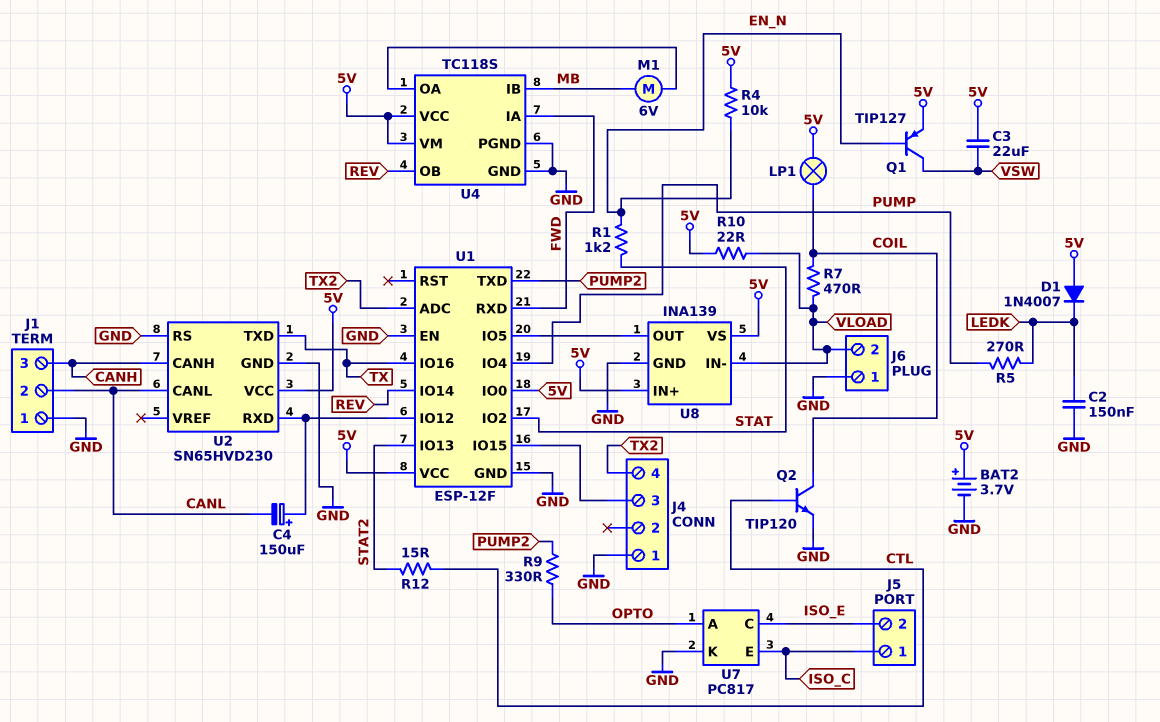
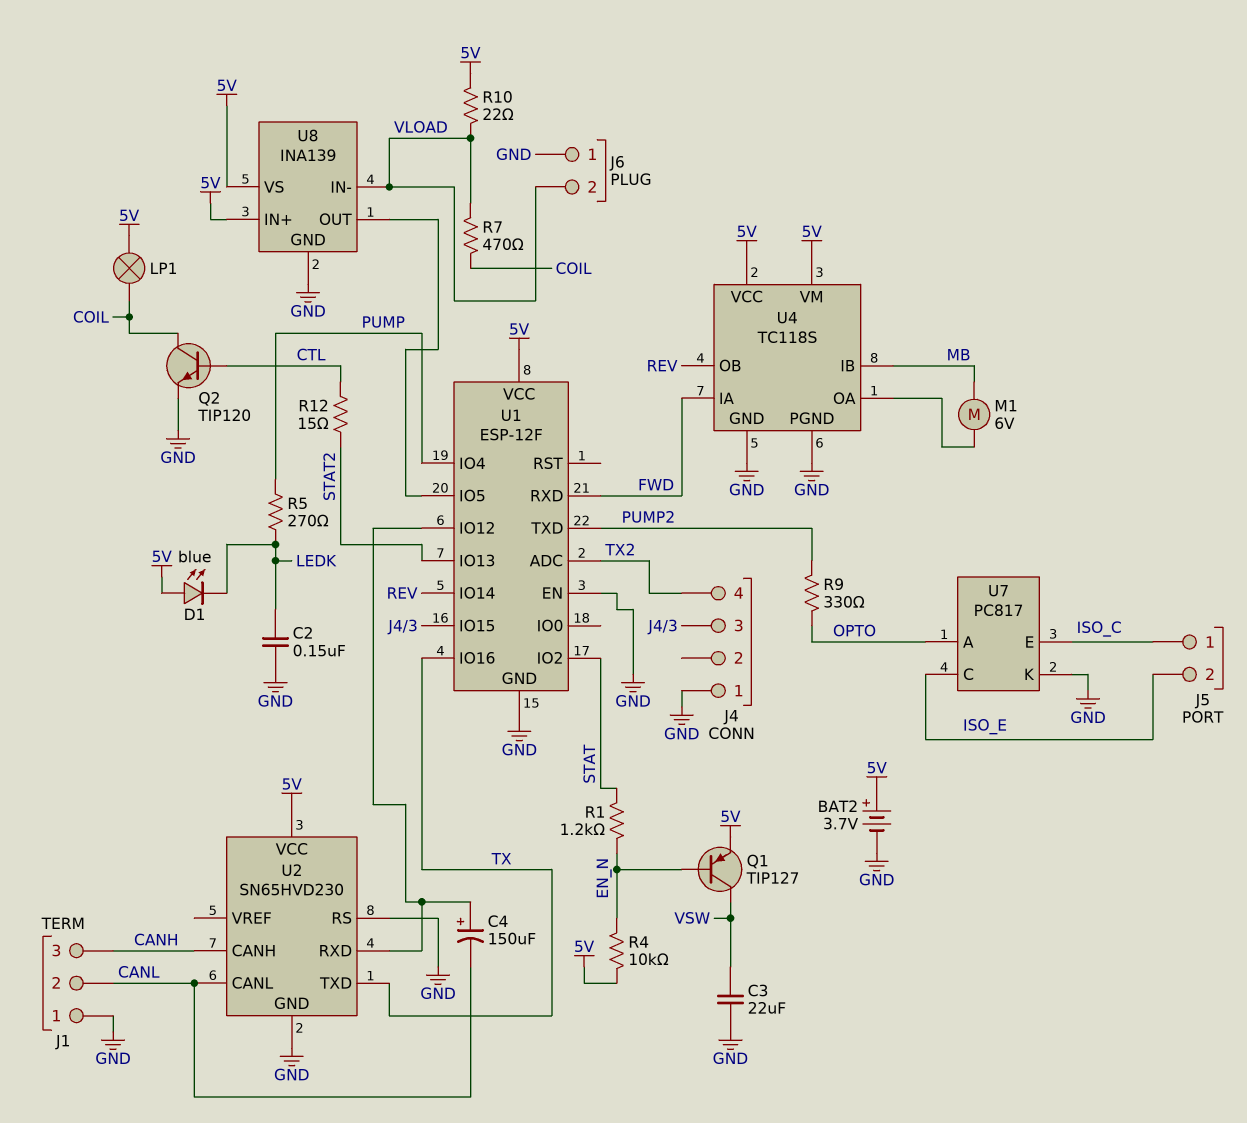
C3: 22uF (5V, VSW) -> 22uF (GND, VSW)
D1: diode 1N4007 (A 5V, K LEDK) -> LED blue (A 5V, K LEDK)
U1 pin IO0: 5V -> none

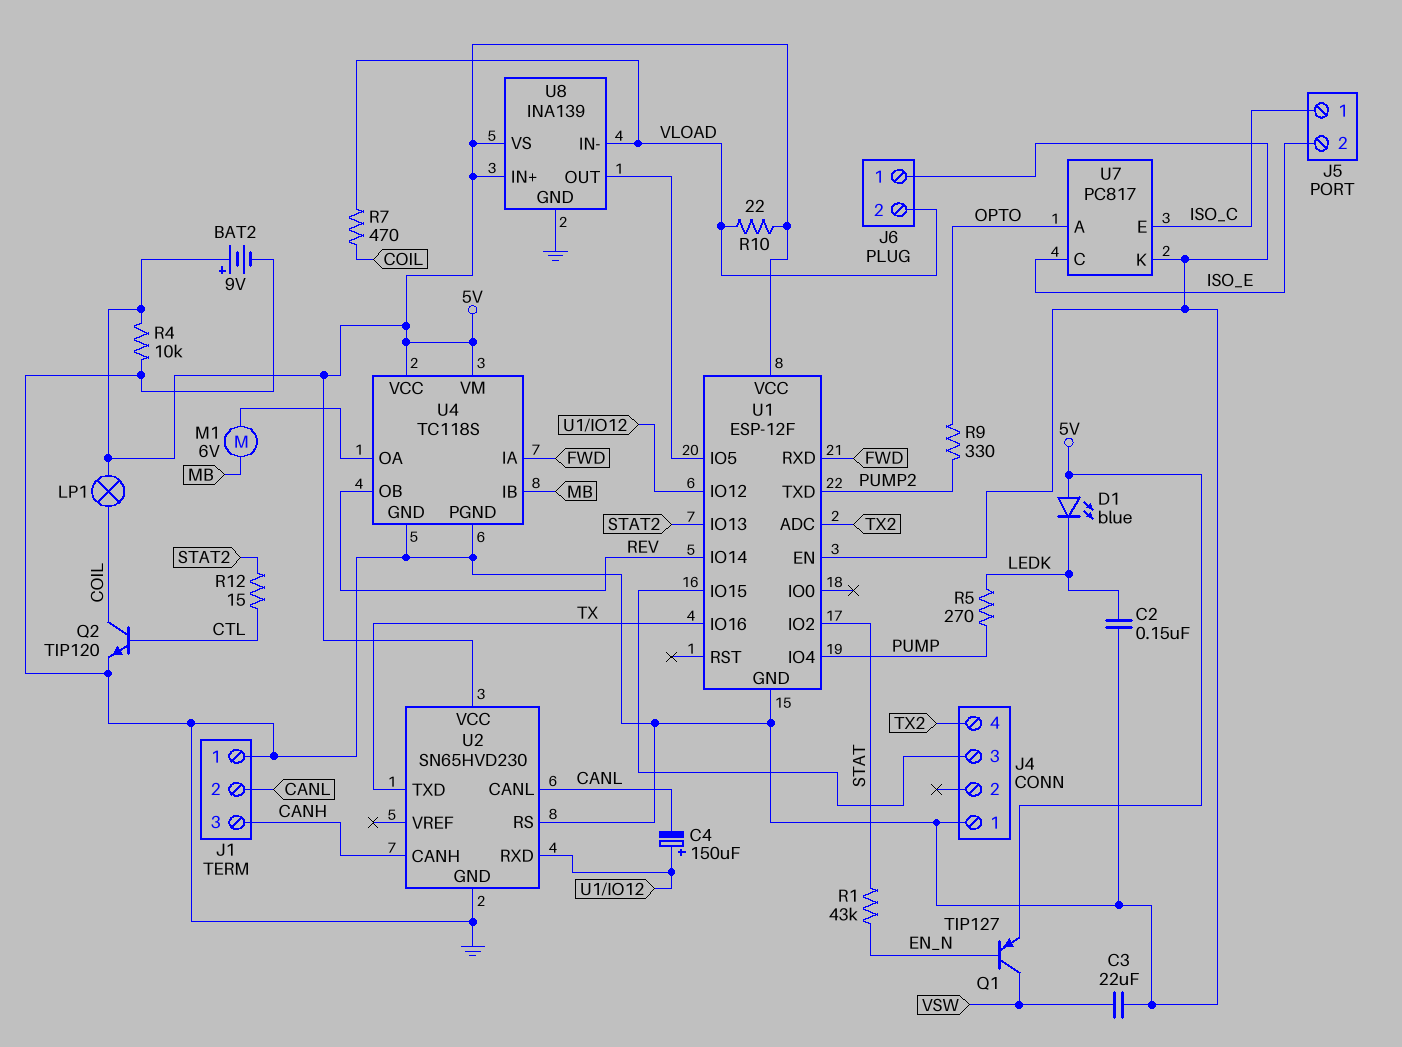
BAT2: 3.7V (plus 5V, minus GND) -> 9V (plus 5V, minus GND)
R1: 1.2k (EN_N, STAT) -> 43k (EN_N, STAT)
R4: 10k (5V, EN_N) -> 10k (5V, GND)

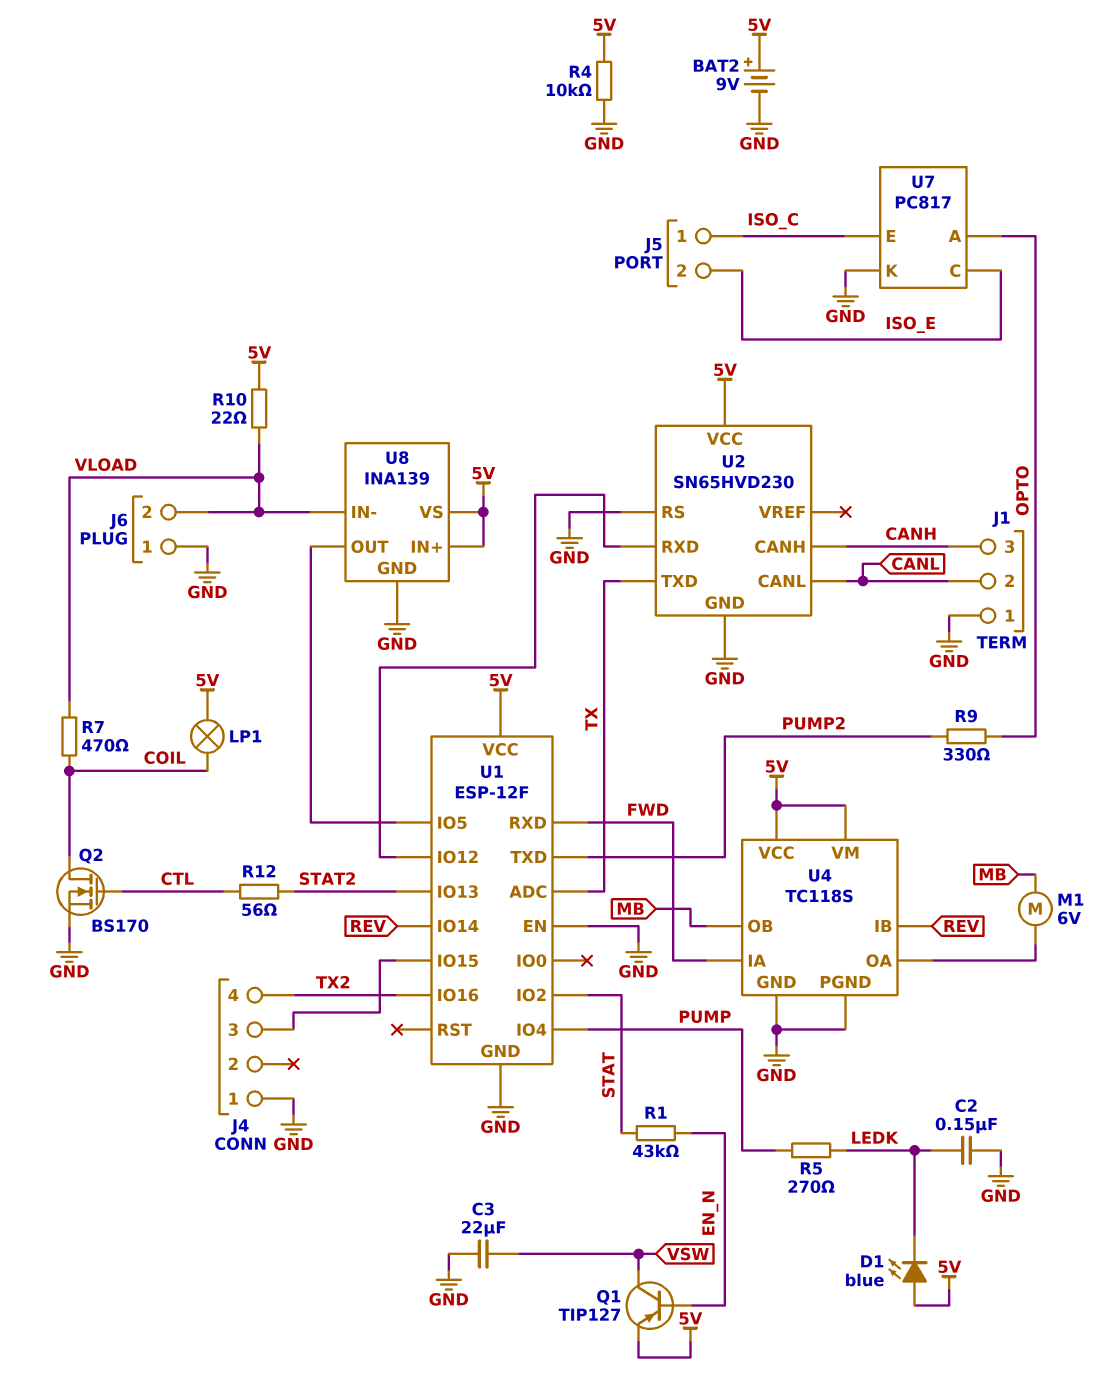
C4: 150uF (plus U1/IO12, minus CANL) -> none
Q2: NPN TIP120 (B CTL, C COIL, E GND) -> NMOS BS170 (G CTL, D COIL, S GND)
R12: 15 (CTL, STAT2) -> 56 (CTL, STAT2)
U1 pin ADC: TX2 -> TX
U1 pin IO16: TX -> TX2
U4 pin IB: MB -> REV
U4 pin OB: REV -> MB

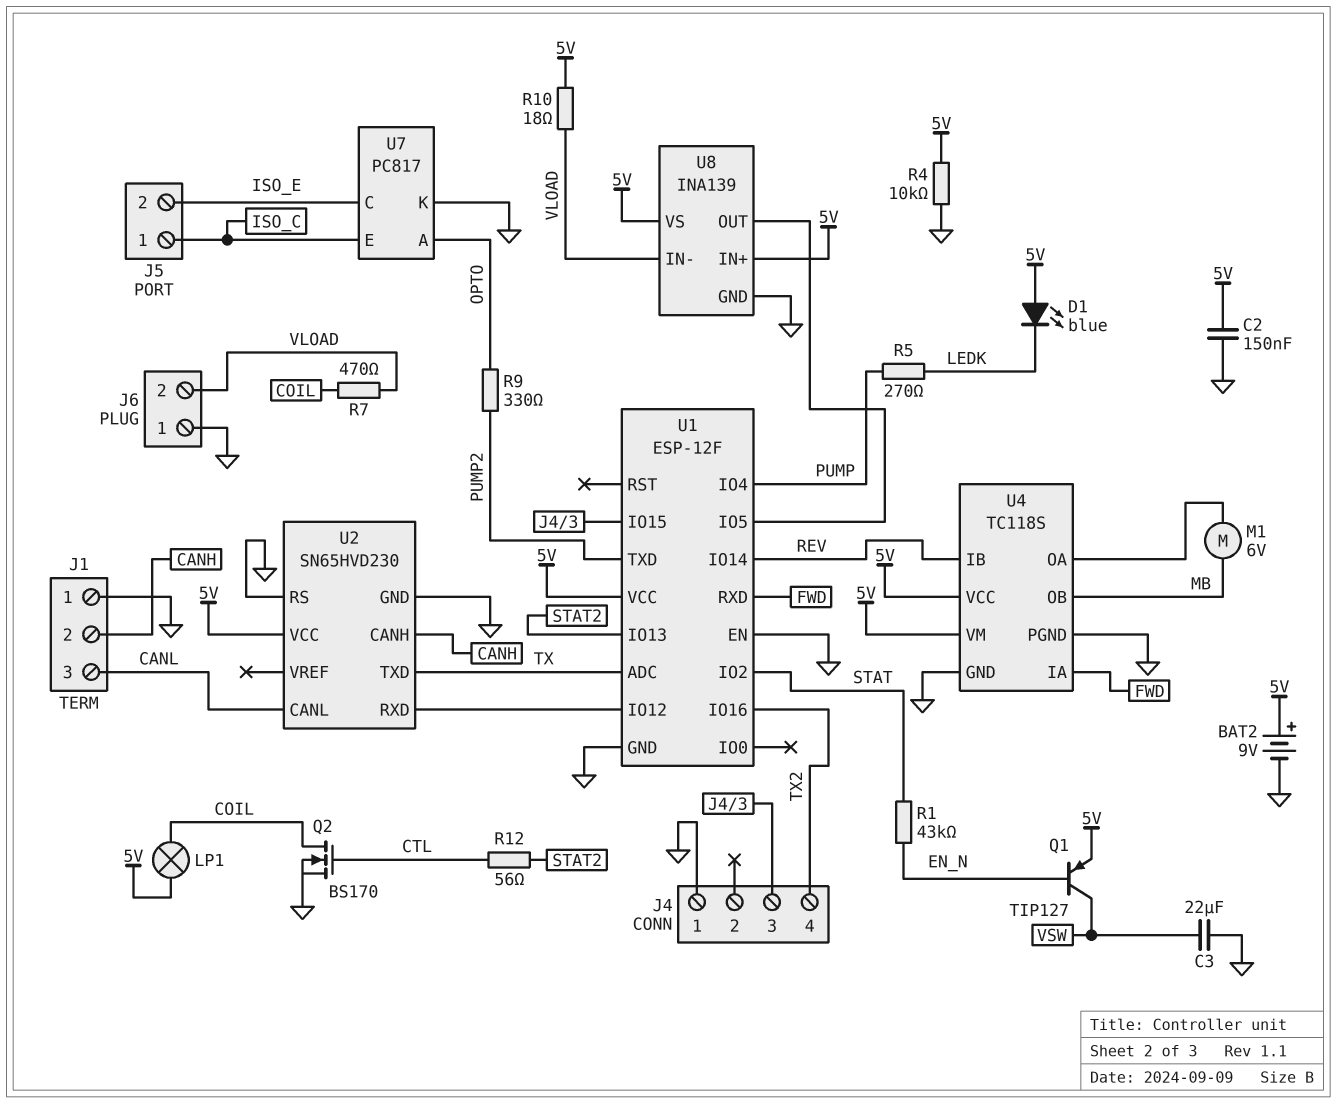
C2: 150nF (GND, LEDK) -> 150nF (5V, GND)
J1 pin 2: CANL -> CANH
J1 pin 3: CANH -> CANL
R10: 22 (5V, VLOAD) -> 18 (5V, VLOAD)

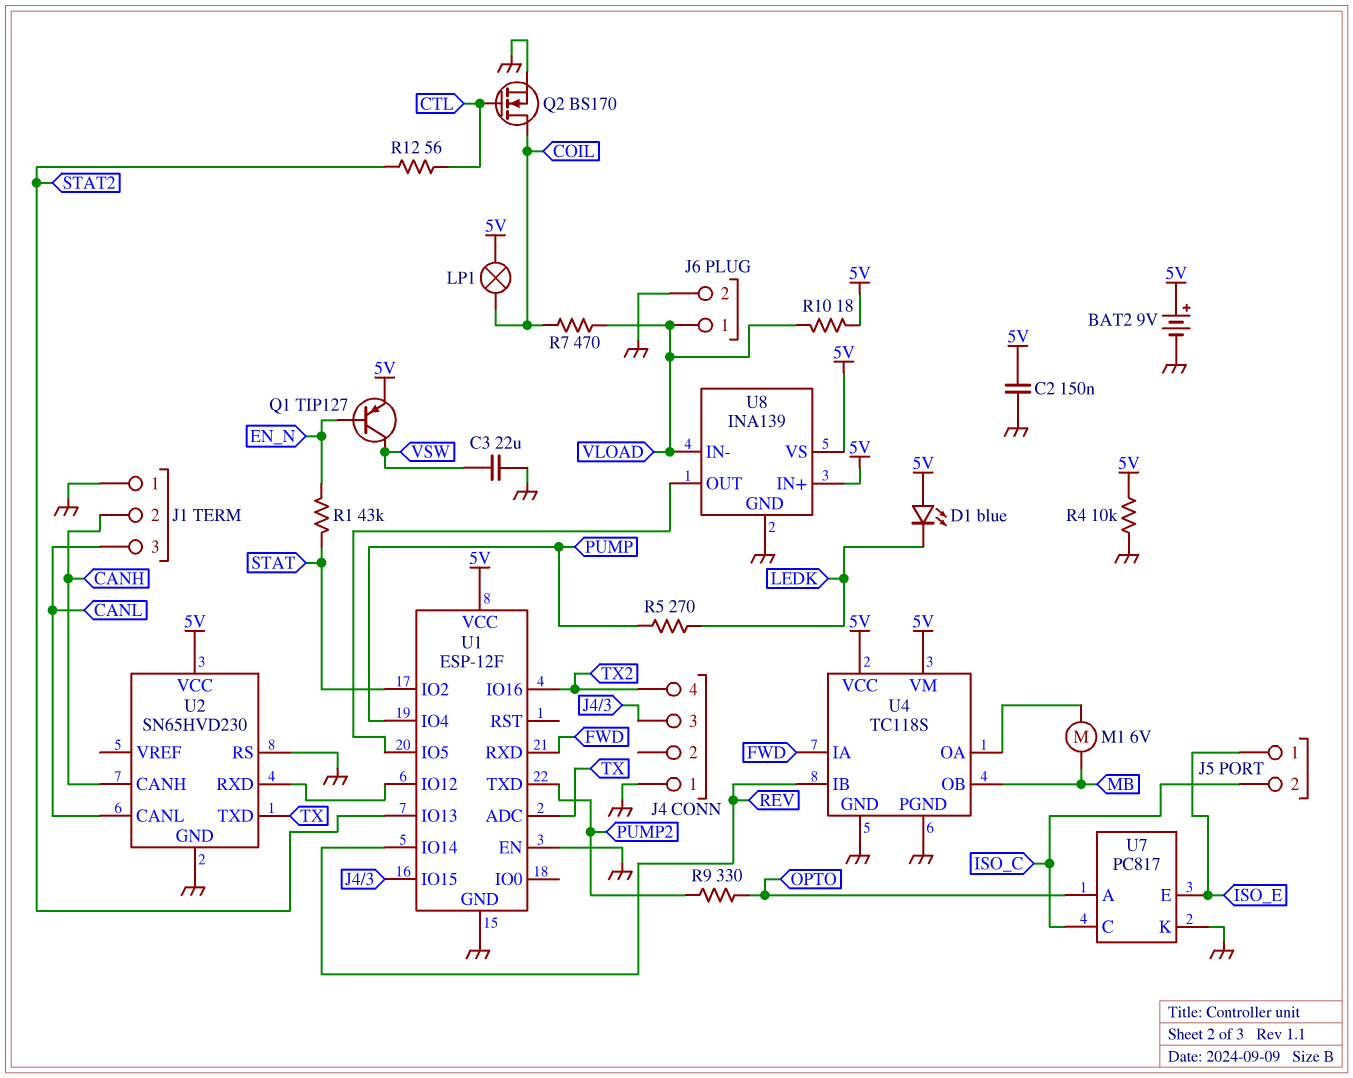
J5 pin 1: ISO_C -> ISO_E
J5 pin 2: ISO_E -> ISO_C
J6 pin 1: GND -> VLOAD
J6 pin 2: VLOAD -> GND
U7 pin C: ISO_E -> ISO_C
U7 pin E: ISO_C -> ISO_E

